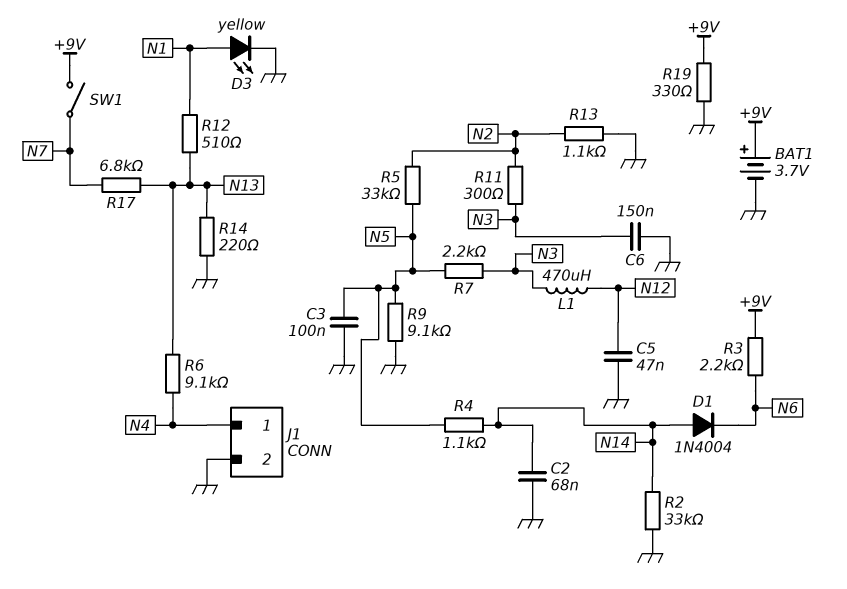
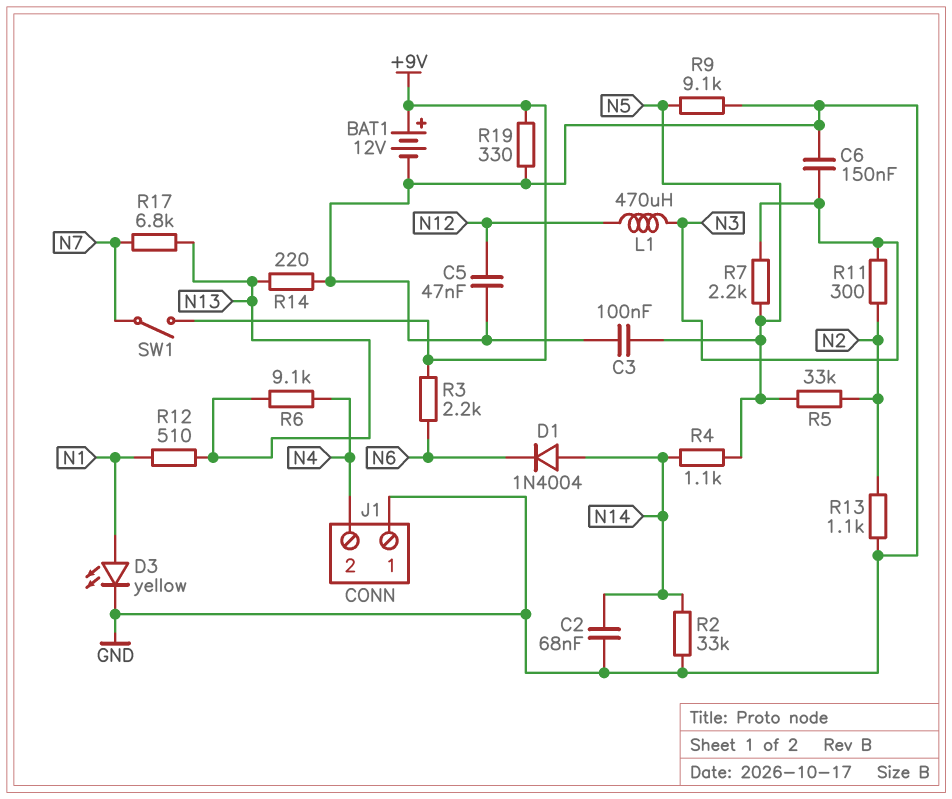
BAT1: 3.7V (plus +9V, minus GND) -> 12V (plus +9V, minus GND)
J1 pin 1: N4 -> GND
J1 pin 2: GND -> N4

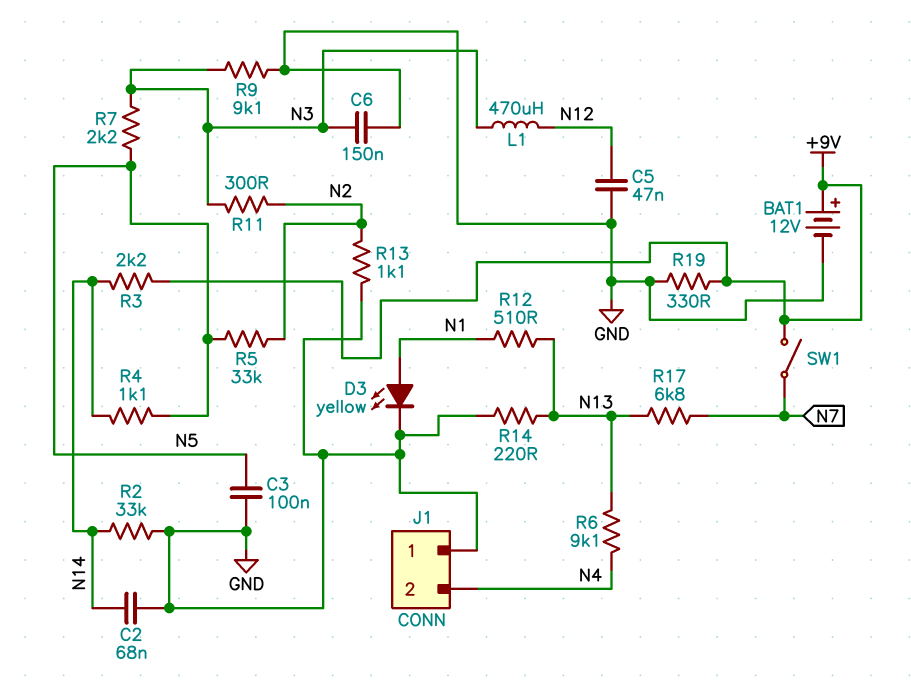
D1: diode 1N4004 (A N14, K N6) -> none
R3: 2.2k (+9V, N6) -> 2.2k (+9V, N14)
R9: 9.1k (GND, N5) -> 9.1k (GND, N3)

